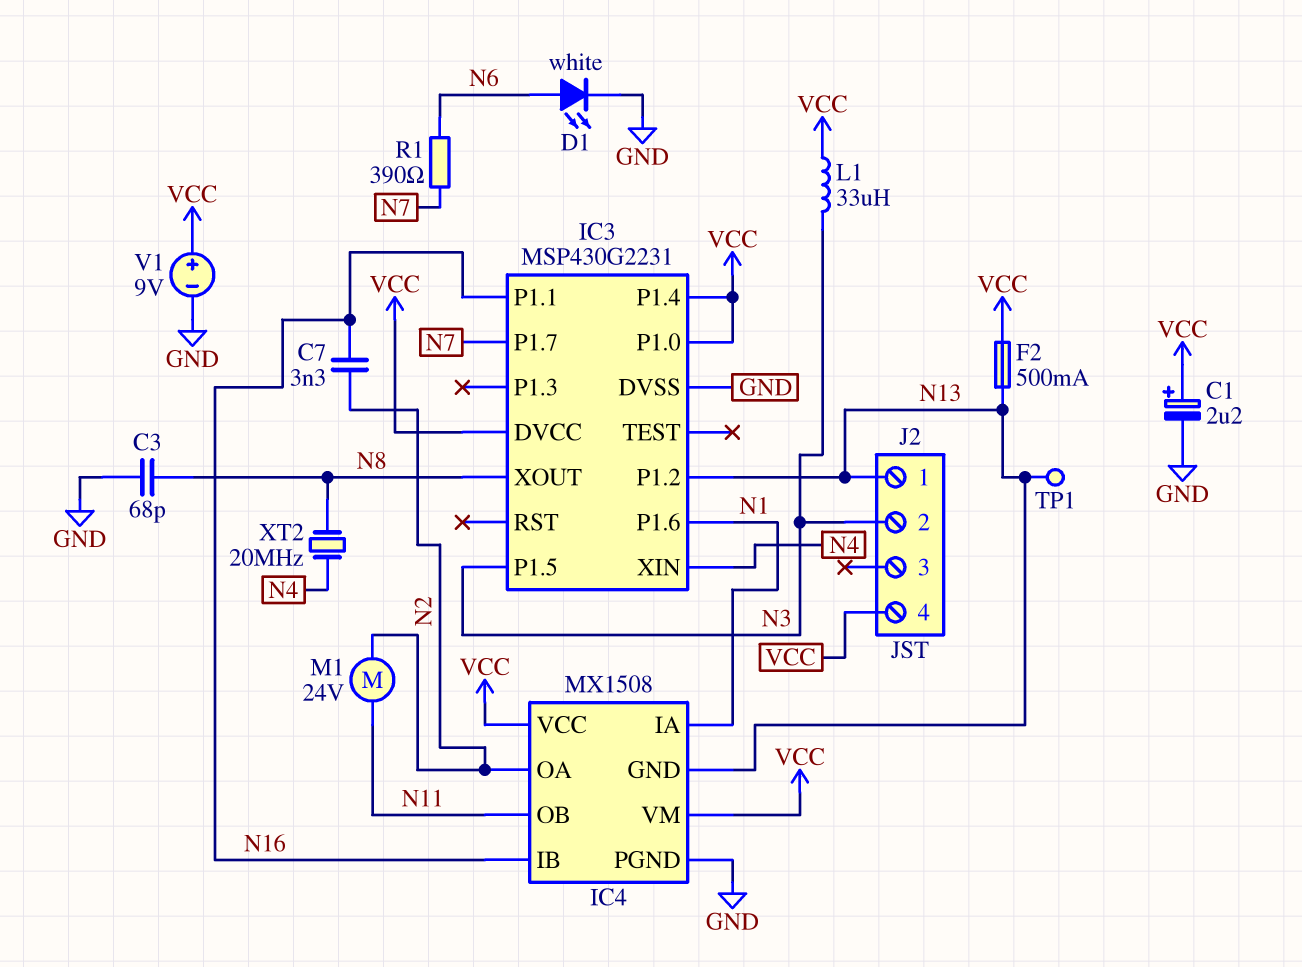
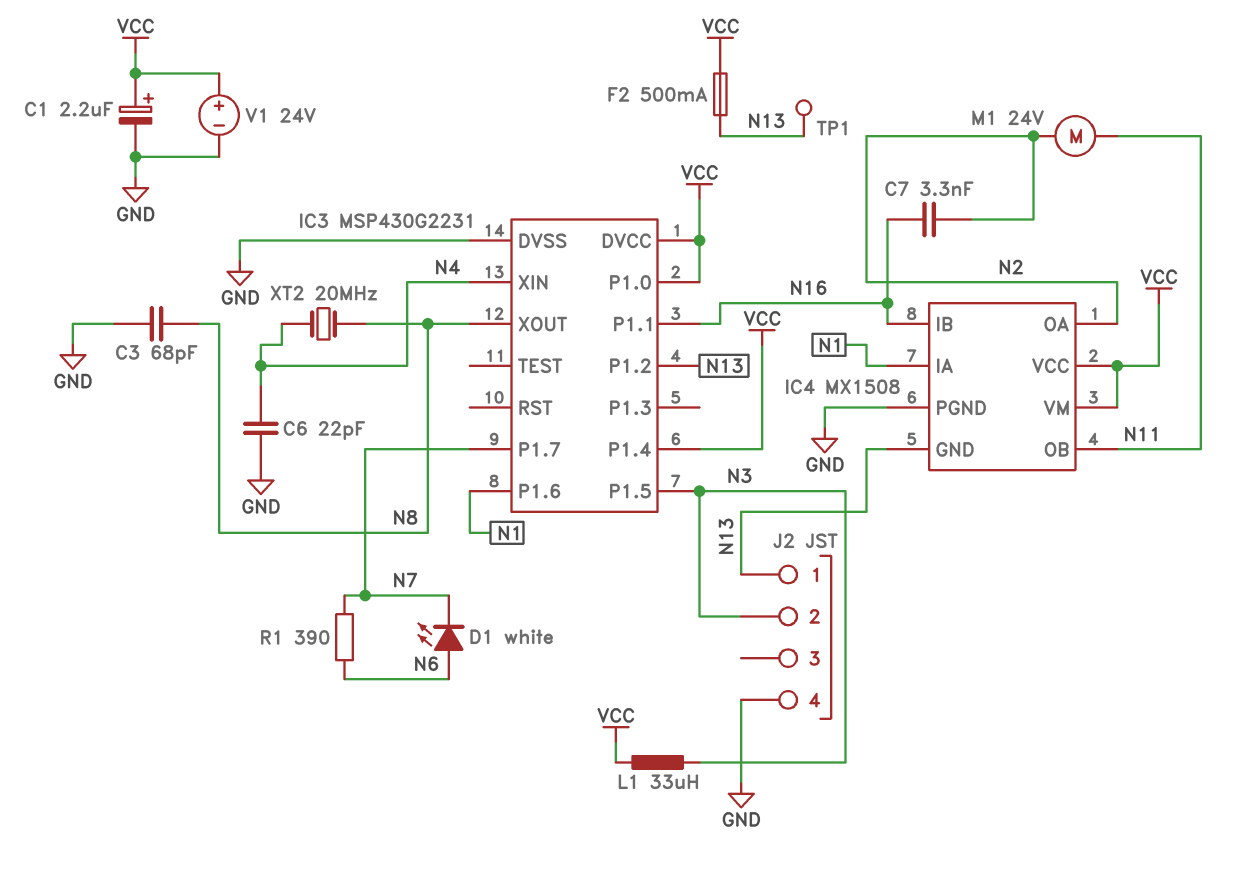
C6: none -> 22pF (GND, N4)
D1: LED white (A N6, K GND) -> LED white (A N6, K N7)
J2 pin 4: VCC -> GND
V1: 9V (plus VCC, minus GND) -> 24V (plus VCC, minus GND)

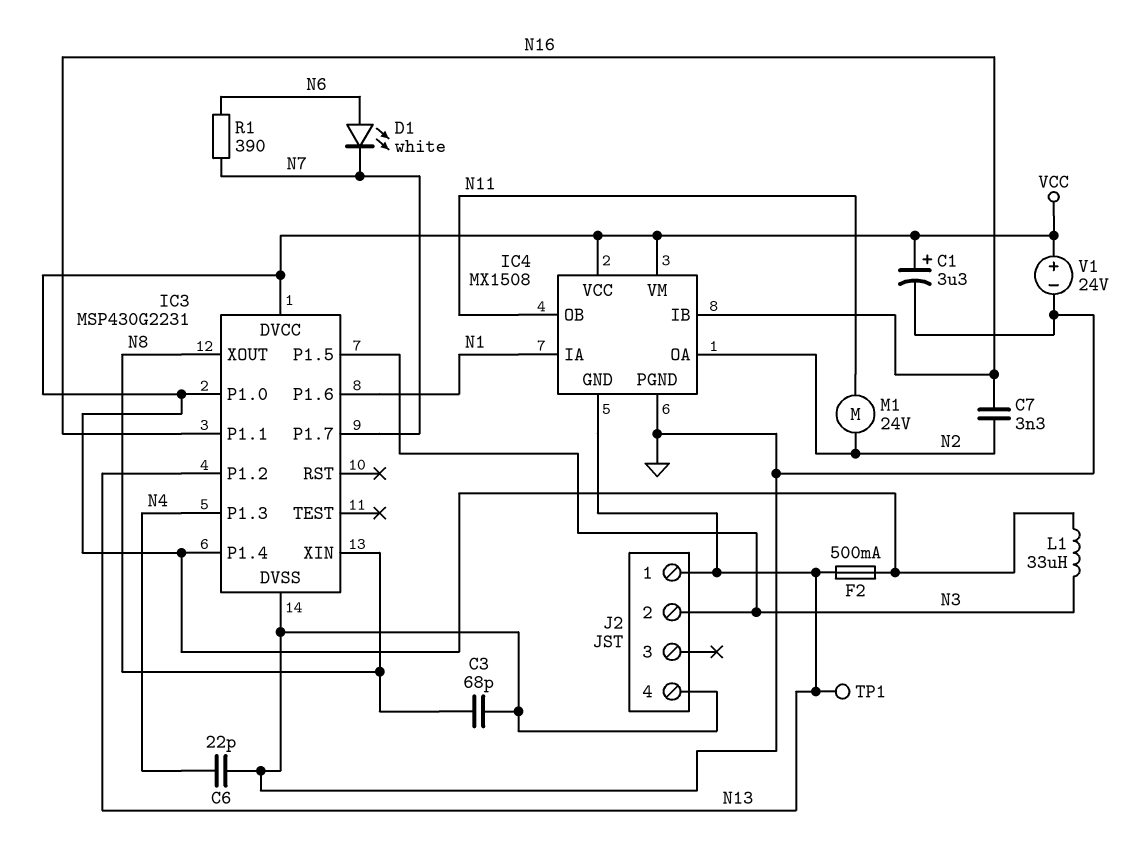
C1: 2.2uF (plus VCC, minus GND) -> 3.3uF (plus VCC, minus GND)
IC3 pin P1.3: none -> N4
IC3 pin XIN: N4 -> N8
XT2: 20MHz (N4, N8) -> none

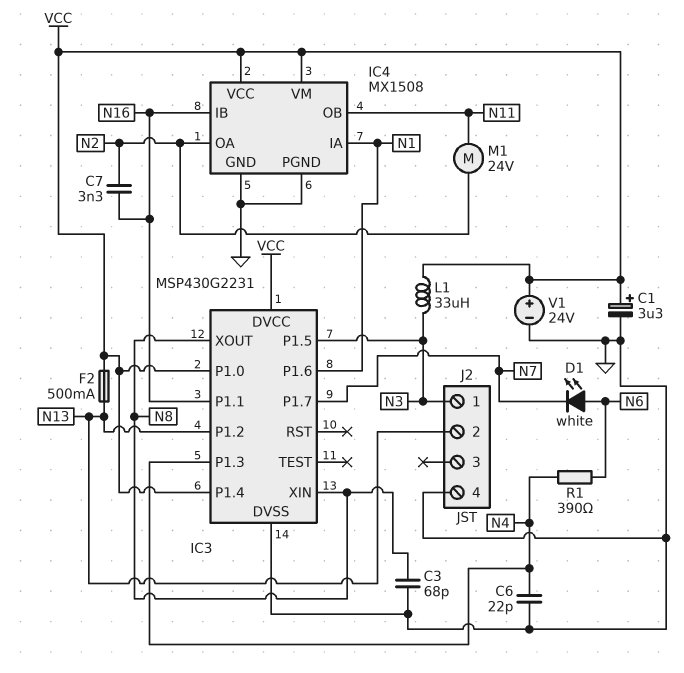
IC4 pin GND: N13 -> GND
J2 pin 1: N13 -> N3
J2 pin 2: N3 -> N13
R1: 390 (N6, N7) -> 390 (N4, N6)
TP1: test point (N13) -> none

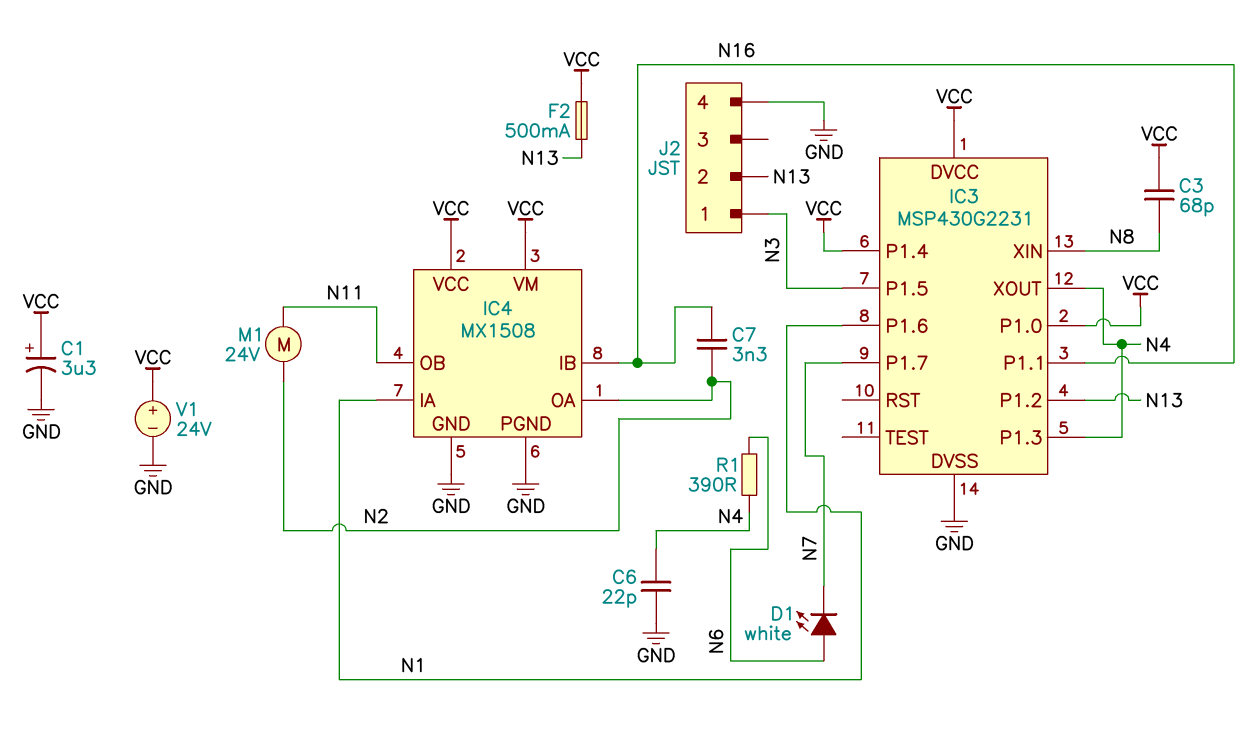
C3: 68pF (GND, N8) -> 68pF (N8, VCC)
IC3 pin XOUT: N8 -> N4
L1: 33uH (N3, VCC) -> none

